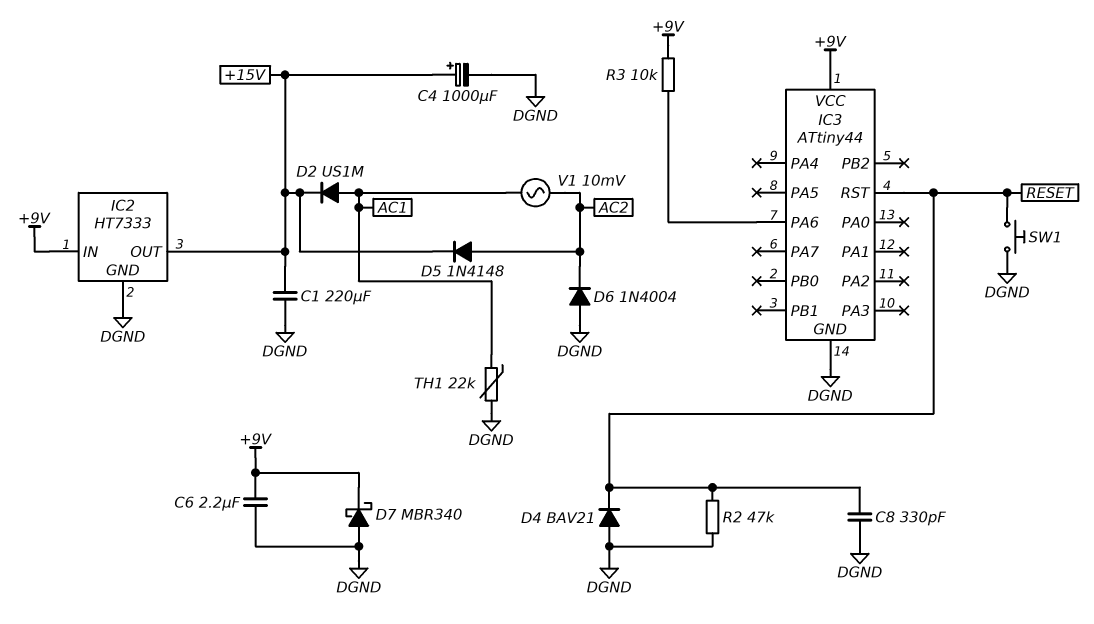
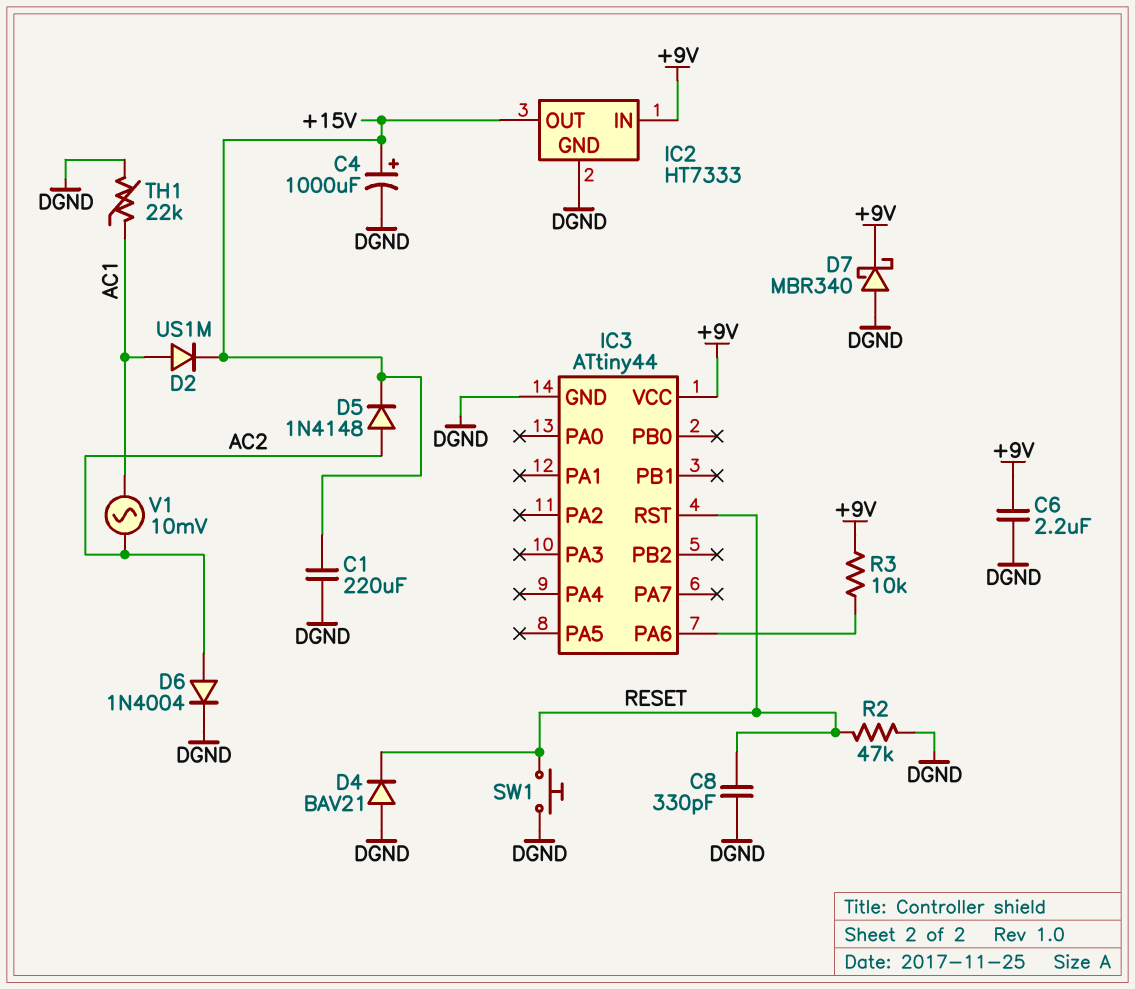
D6: diode 1N4004 (A DGND, K AC2) -> diode 1N4004 (A AC2, K DGND)

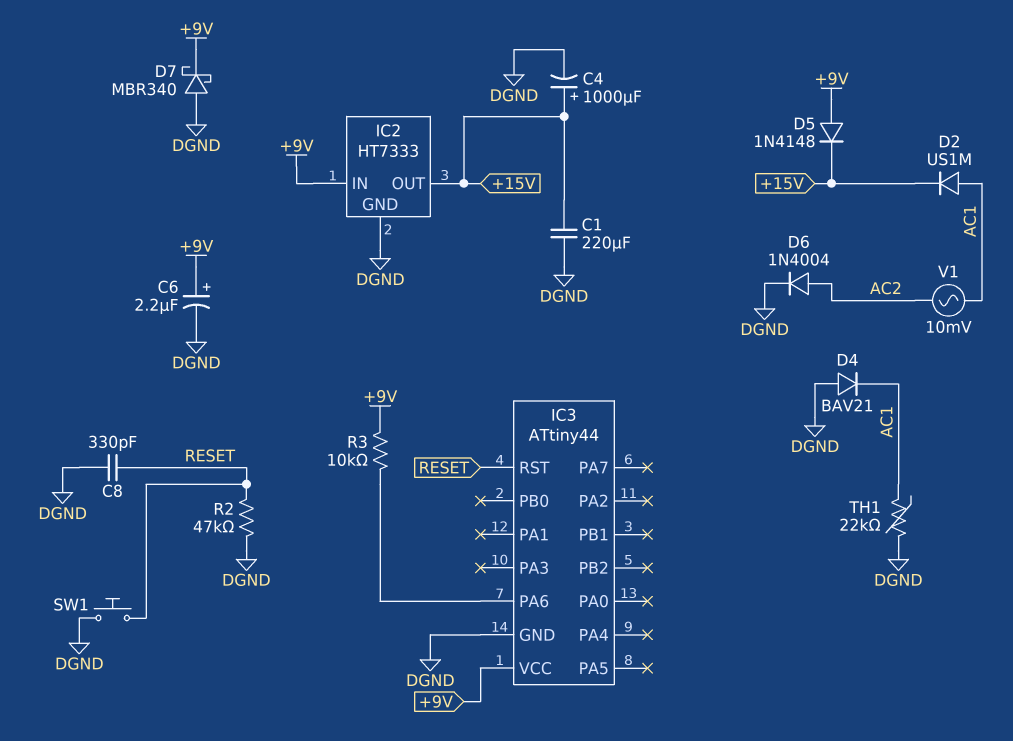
C6: 2.2uF (+9V, DGND) -> 2.2uF (plus +9V, minus DGND)
D4: diode BAV21 (A DGND, K RESET) -> diode BAV21 (A DGND, K AC1)
D5: diode 1N4148 (A AC2, K +15V) -> diode 1N4148 (A +9V, K +15V)

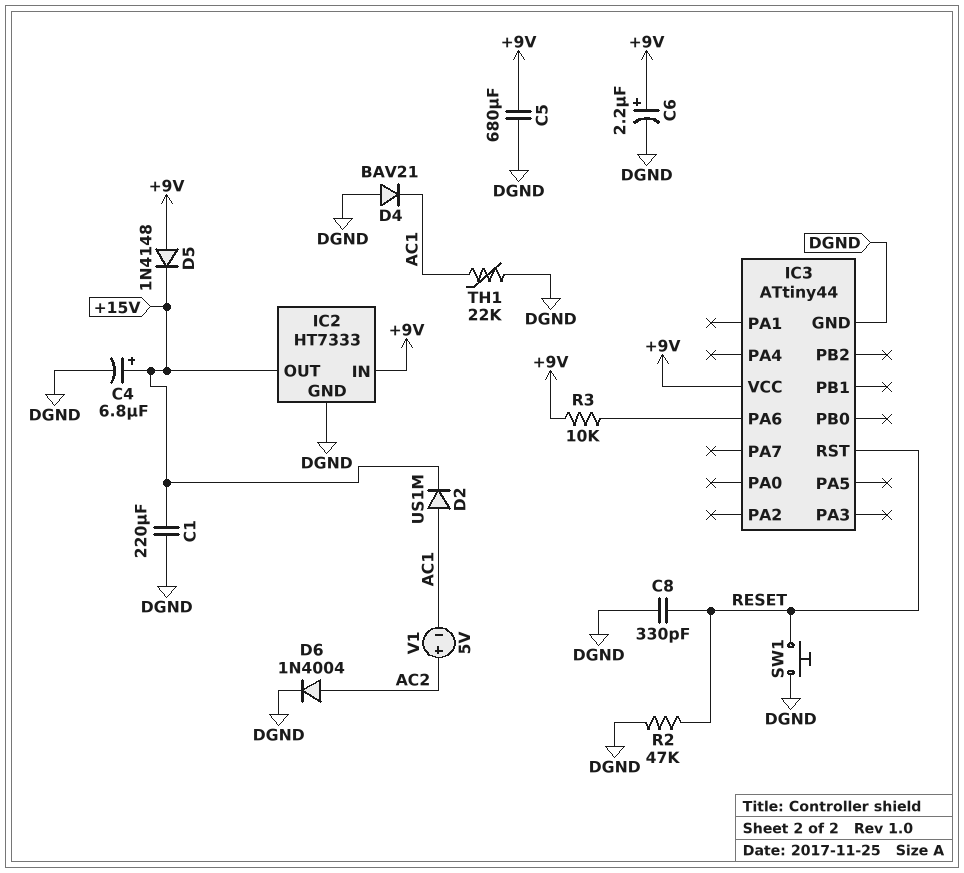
C4: 1000uF (plus +15V, minus DGND) -> 6.8uF (plus +15V, minus DGND)
C5: none -> 680uF (+9V, DGND)
D7: schottky MBR340 (A DGND, K +9V) -> none
V1: AC 10mV (AC1, AC2) -> 5V (plus AC2, minus AC1)

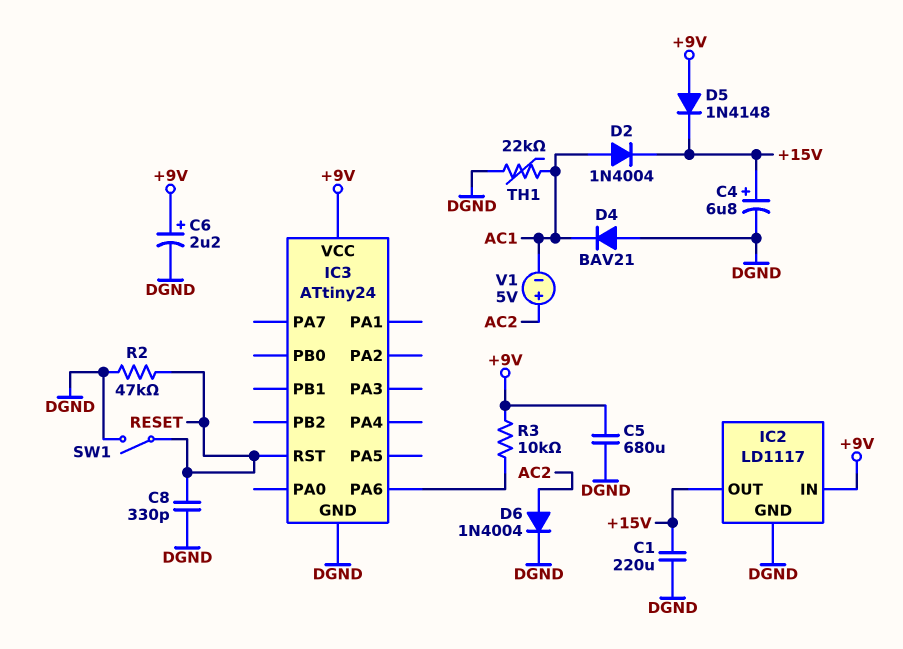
D2: diode US1M (A AC1, K +15V) -> diode 1N4004 (A AC1, K +15V)
IC2: HT7333 -> LD1117
IC3: ATtiny44 -> ATtiny24
SW1: button (DGND, RESET) -> switch (DGND, RESET)

